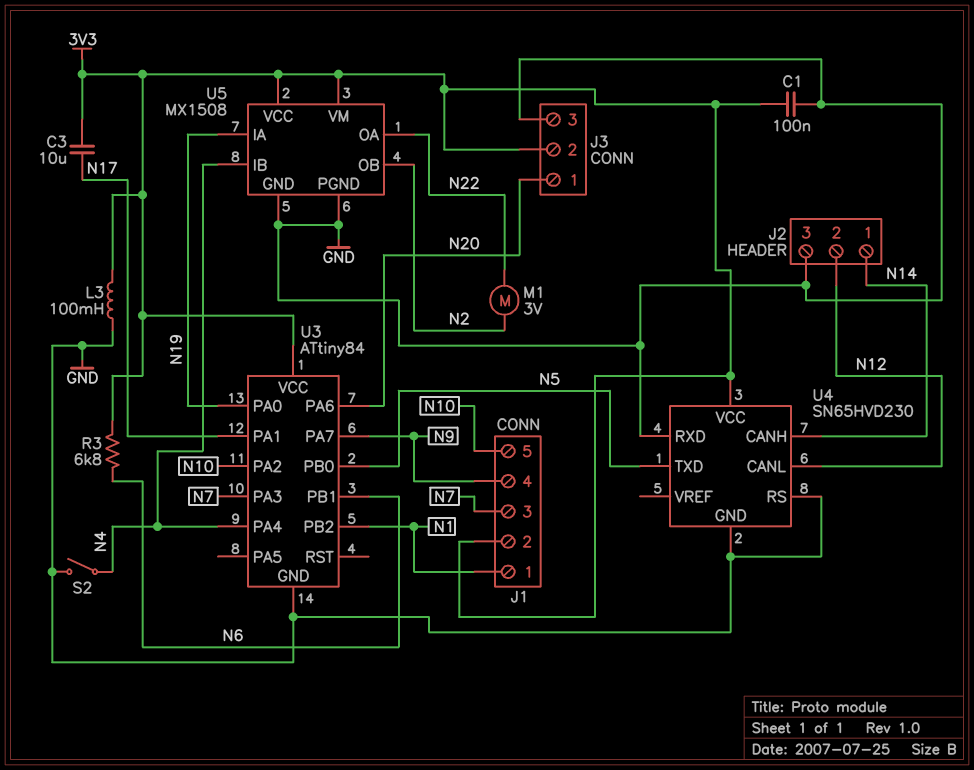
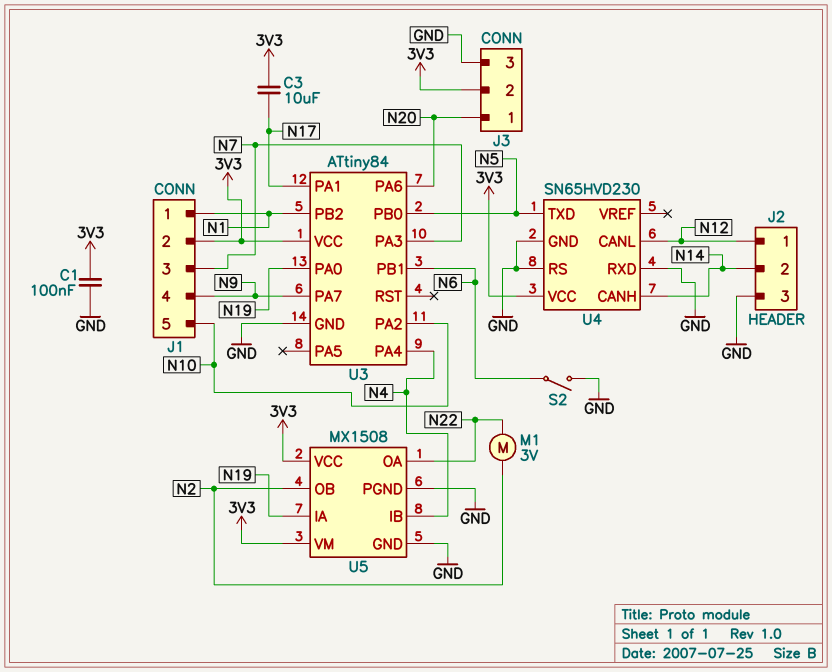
J2 pin 1: N14 -> N12
J2 pin 2: N12 -> N14
L3: 100mH (3V3, GND) -> none
R3: 6.8k (3V3, N6) -> none
S2: switch (GND, N4) -> switch (GND, N6)

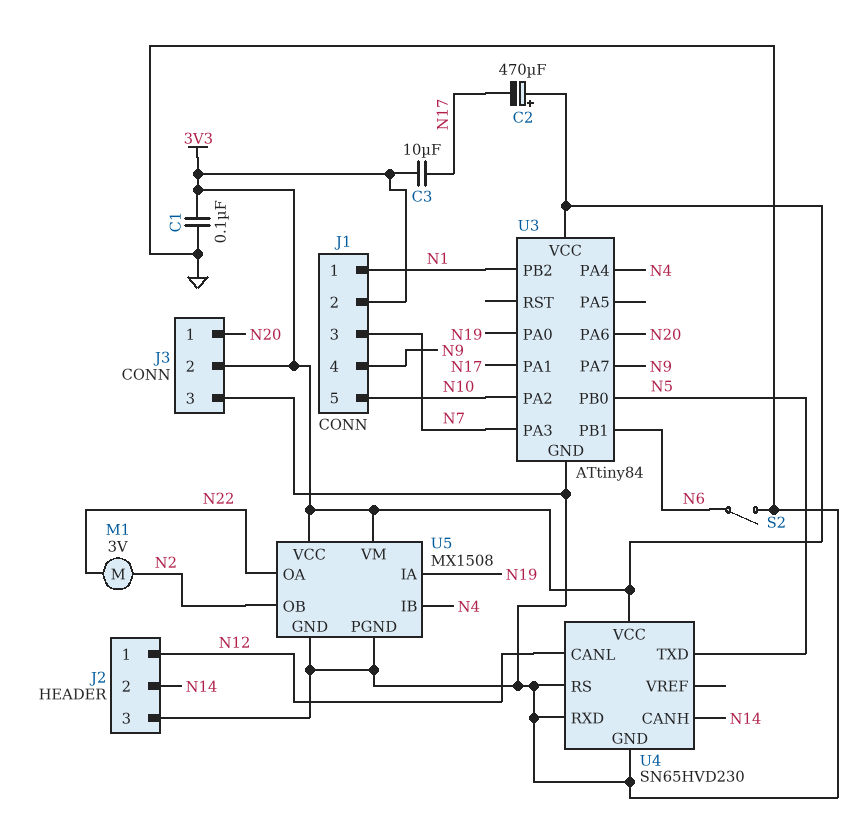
C2: none -> 470uF (plus 3V3, minus N17)

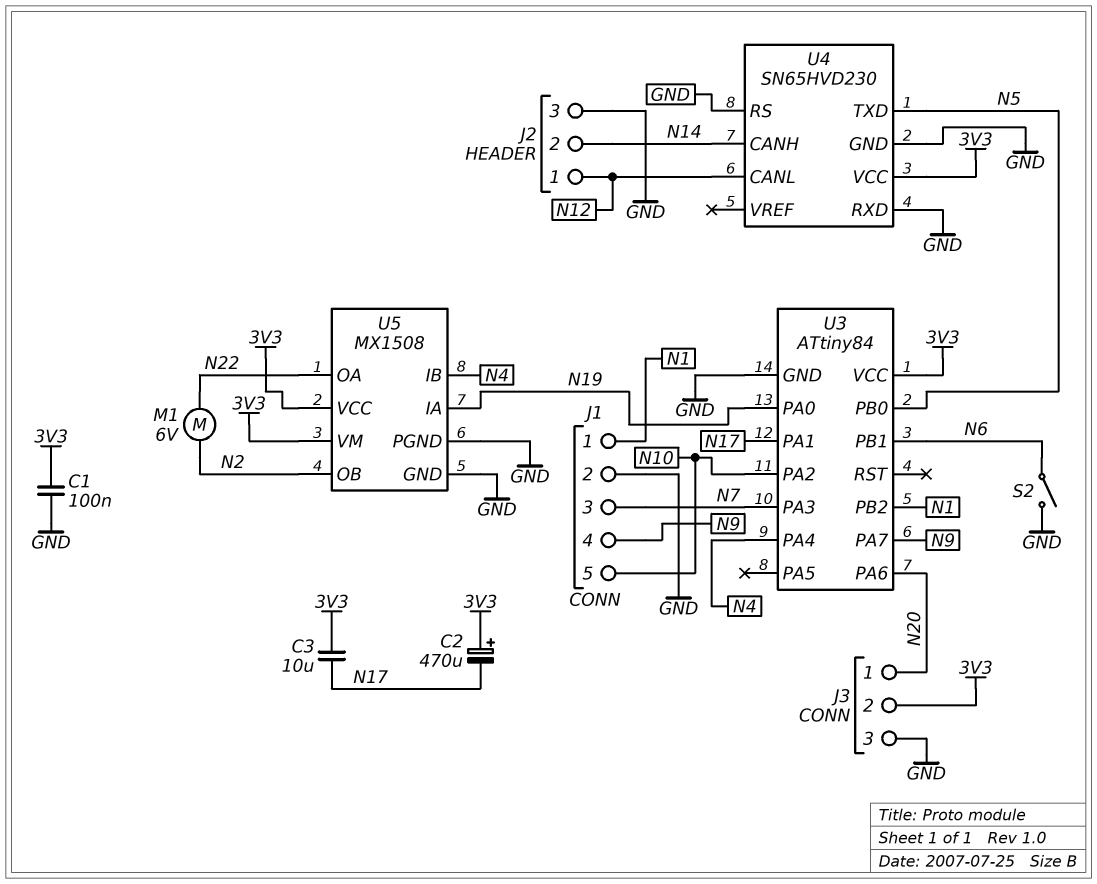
J1 pin 2: 3V3 -> GND
M1: motor 3V (N2, N22) -> motor 6V (N2, N22)

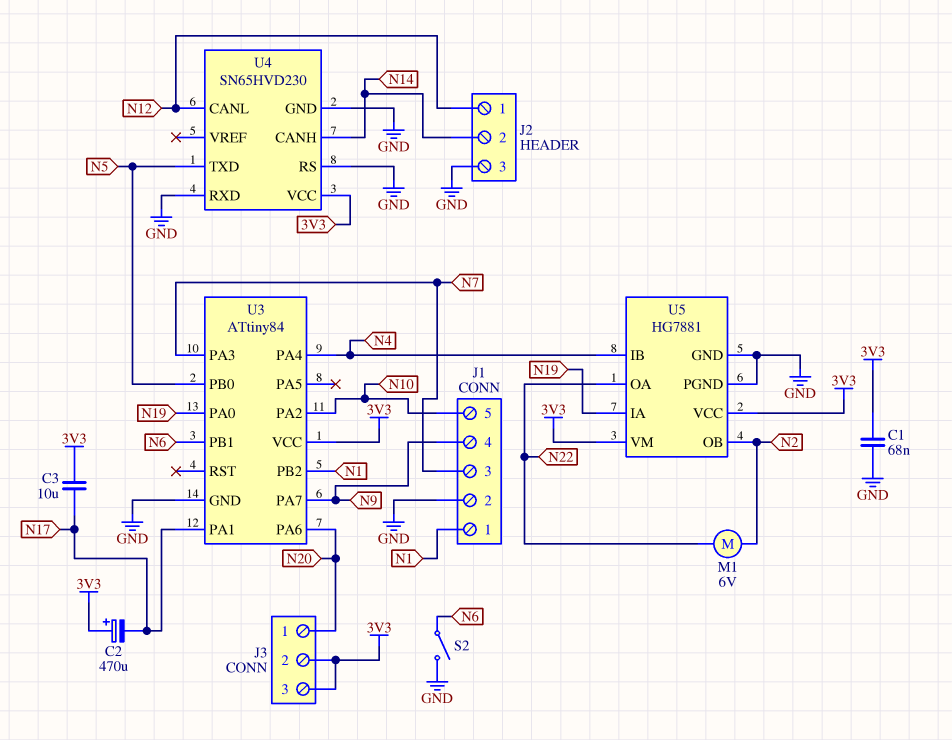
C1: 100nF (3V3, GND) -> 68nF (3V3, GND)
J3 pin 3: GND -> 3V3
U5: MX1508 -> HG7881

